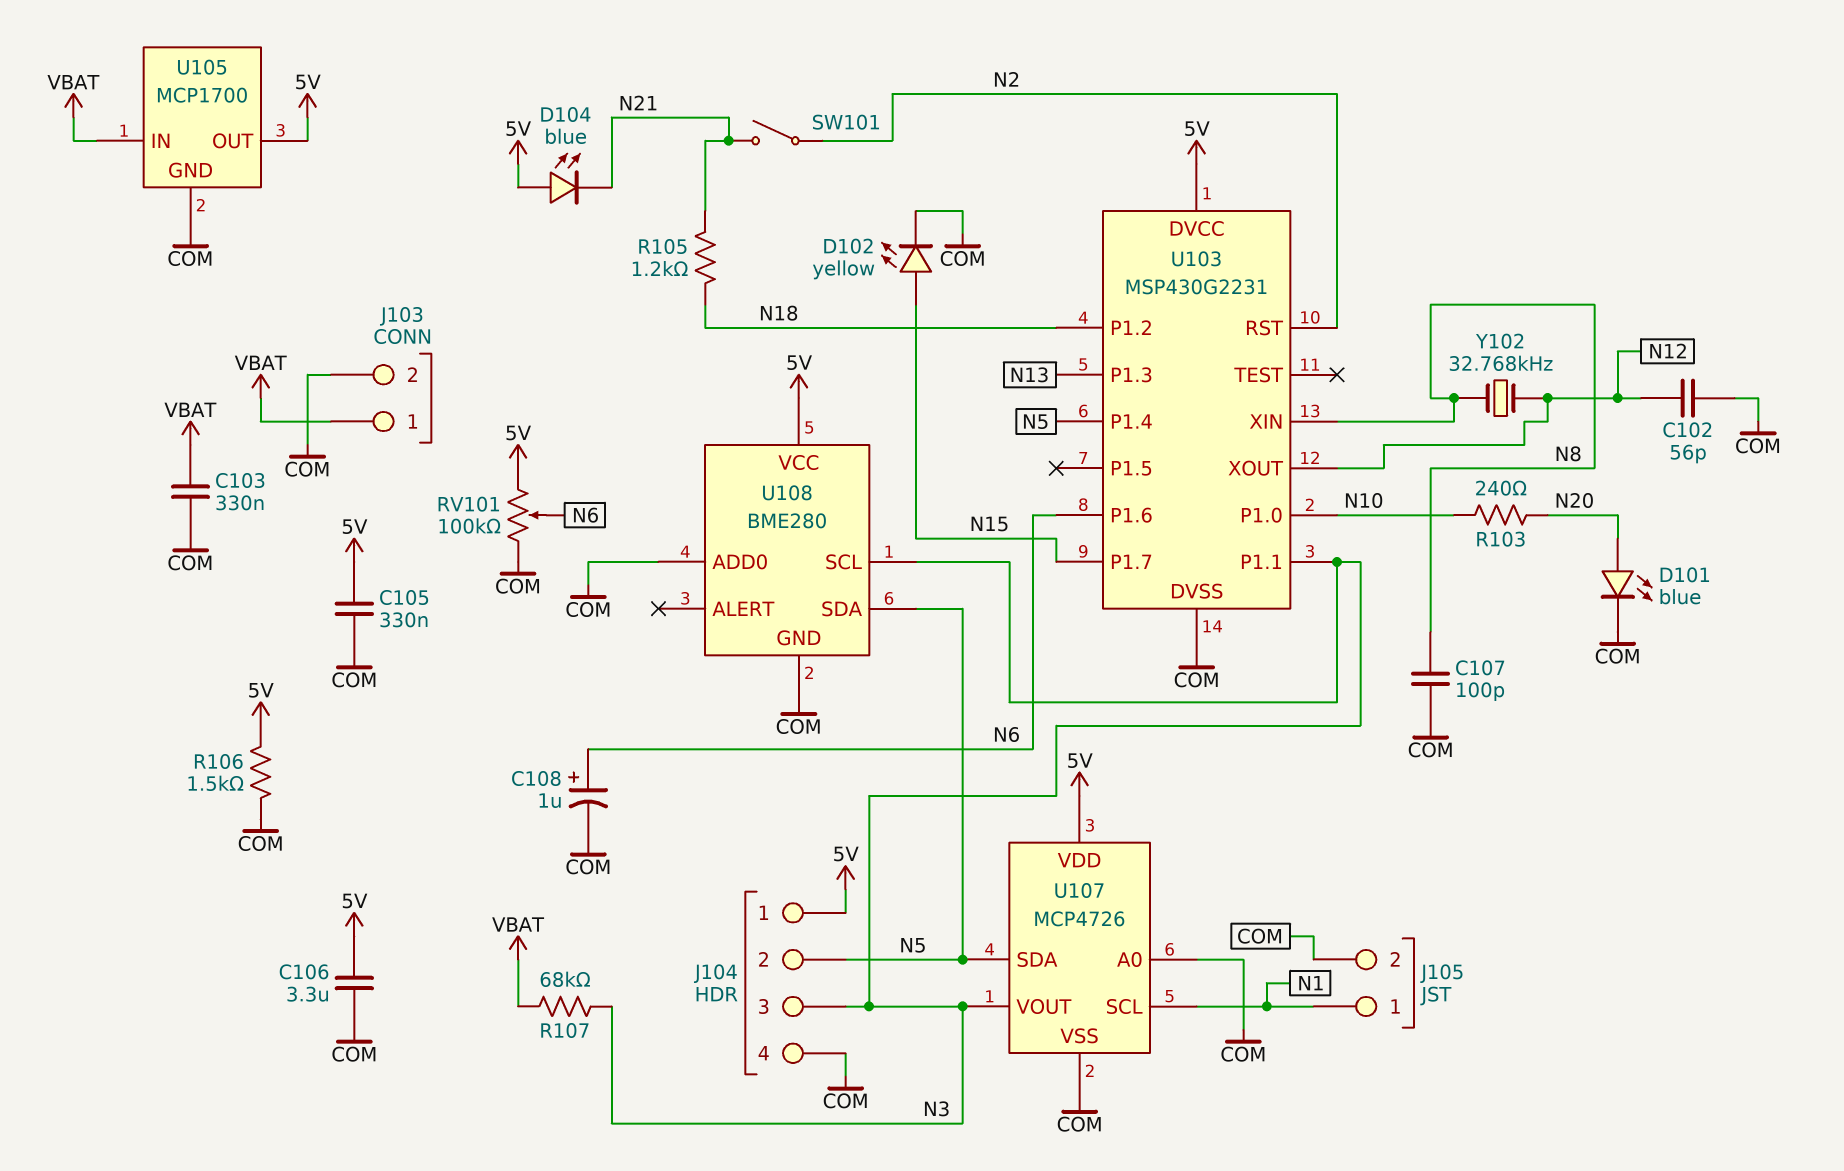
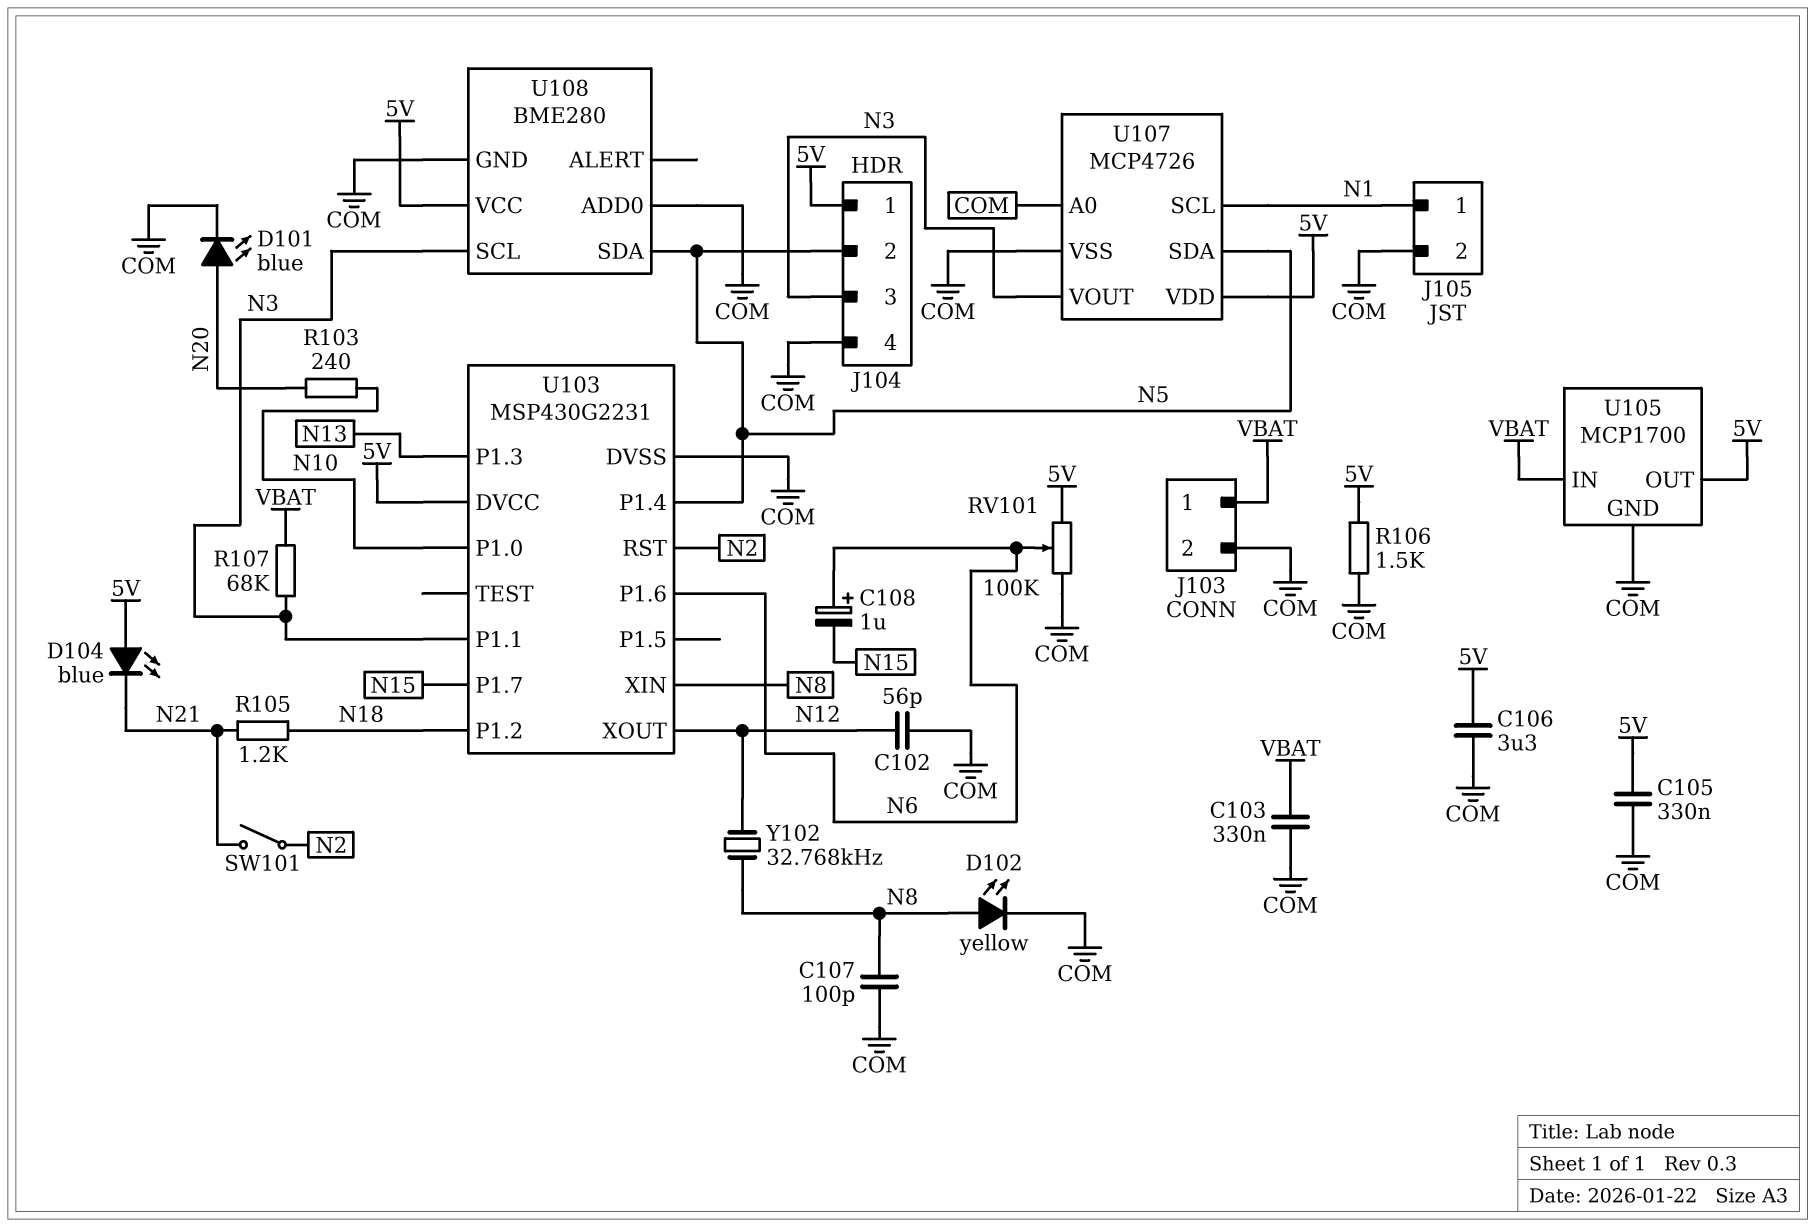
C108: 1uF (plus N6, minus COM) -> 1uF (plus N6, minus N15)
D102: LED yellow (A N15, K COM) -> LED yellow (A N8, K COM)

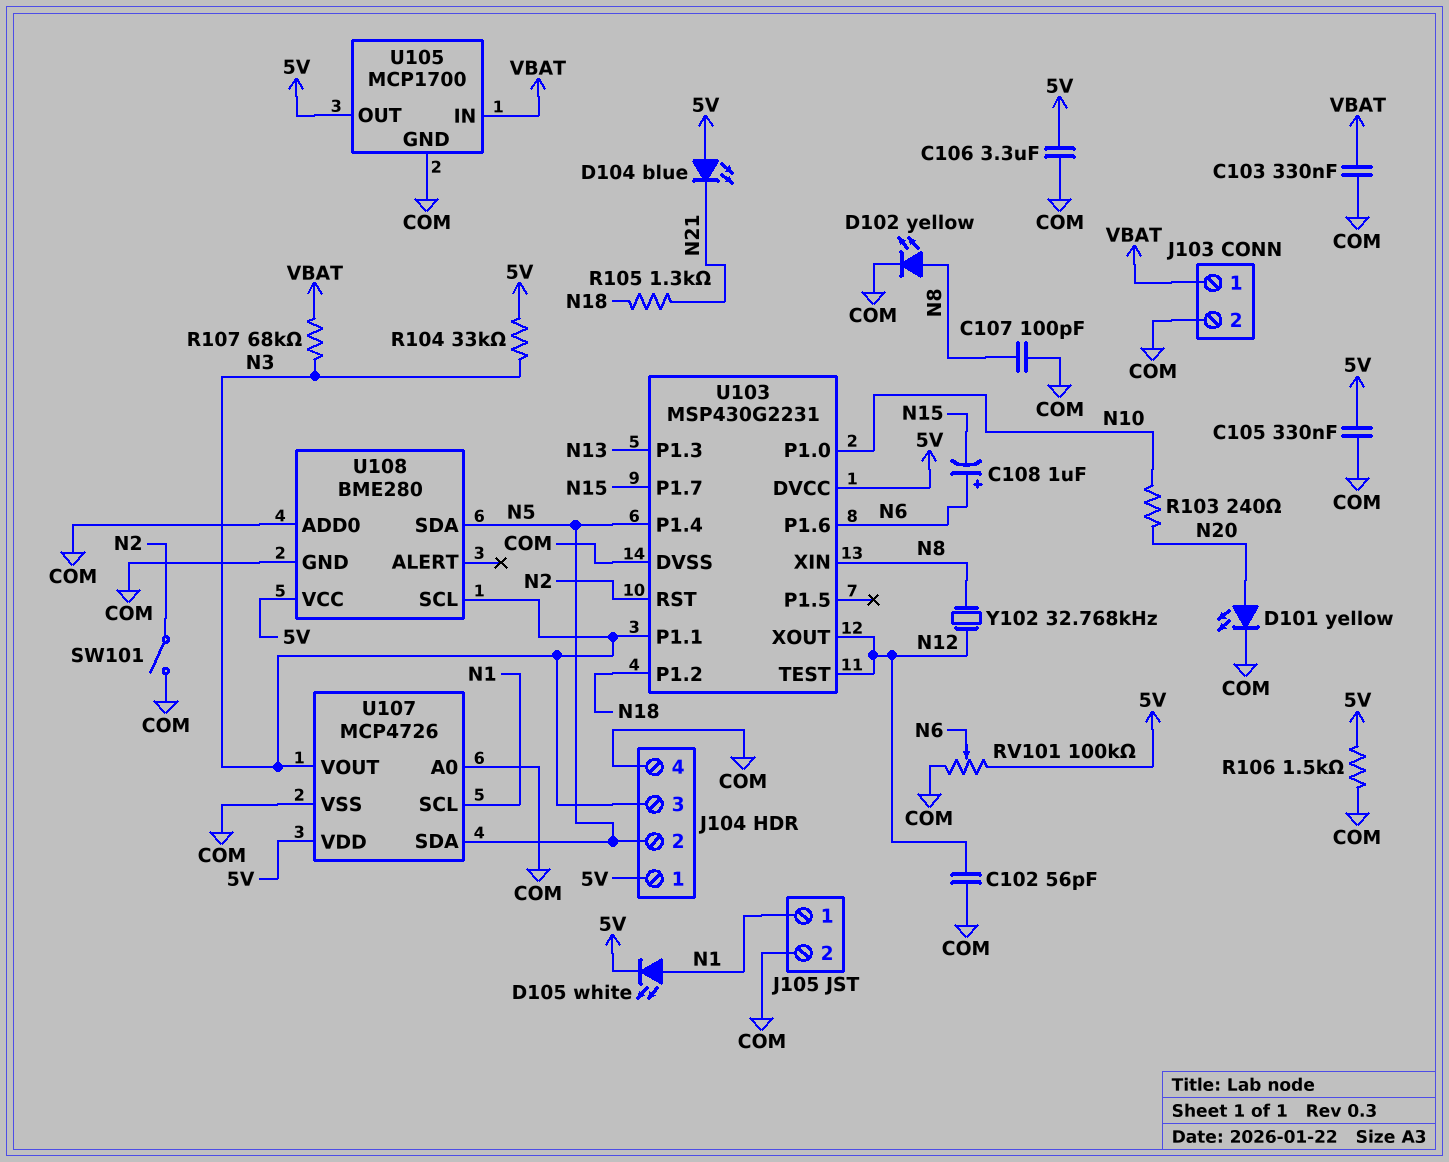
D101: LED blue (A N20, K COM) -> LED yellow (A N20, K COM)
D105: none -> LED white (A N1, K 5V)
R104: none -> 33k (5V, N3)
R105: 1.2k (N18, N21) -> 1.3k (N18, N21)
SW101: switch (N2, N21) -> switch (COM, N2)
U103 pin TEST: none -> N12

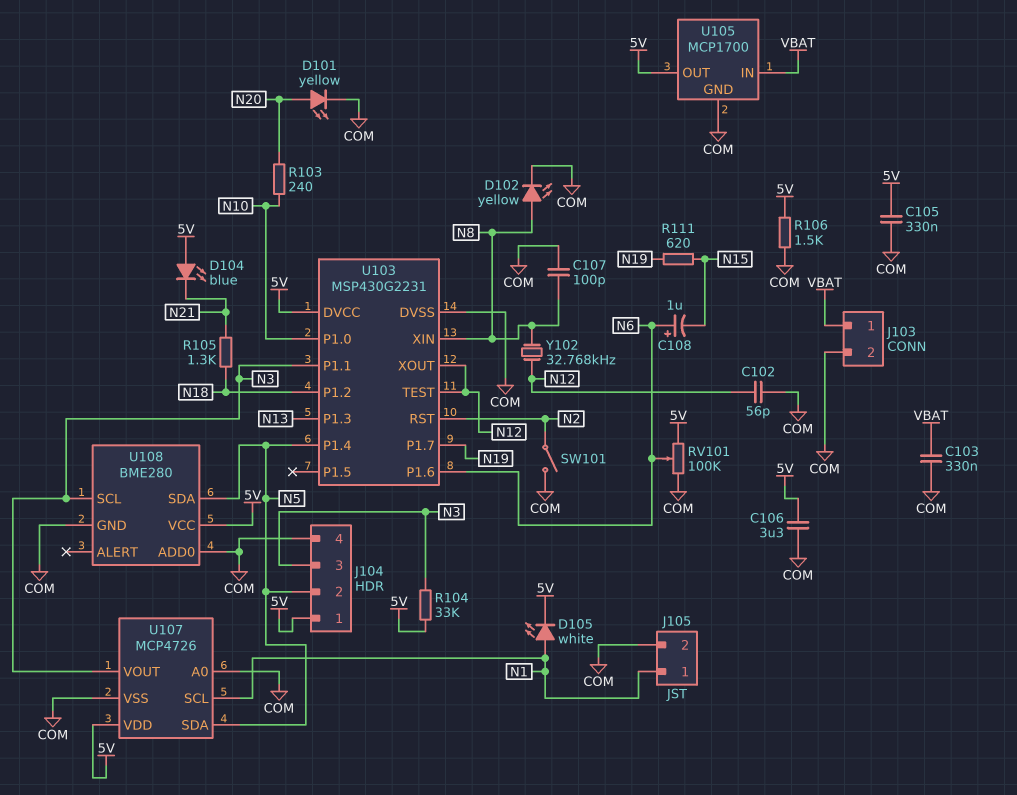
R107: 68k (N3, VBAT) -> none
R111: none -> 620 (N15, N19)
U103 pin P1.7: N15 -> N19

